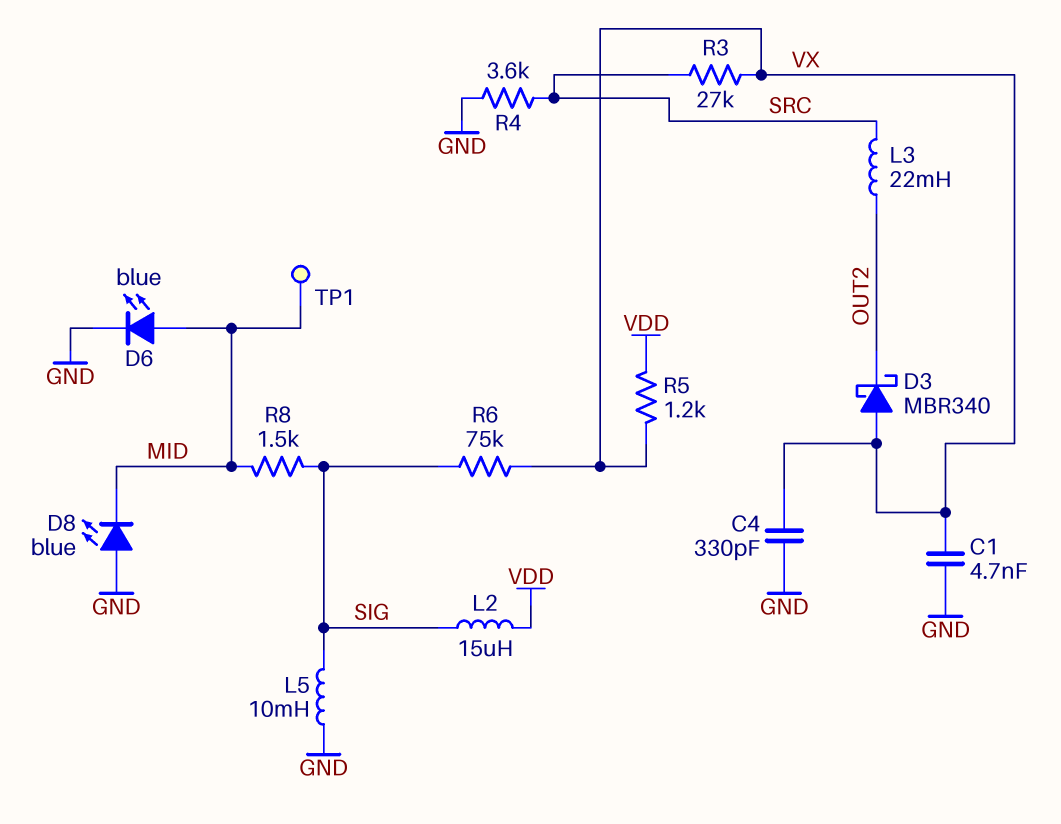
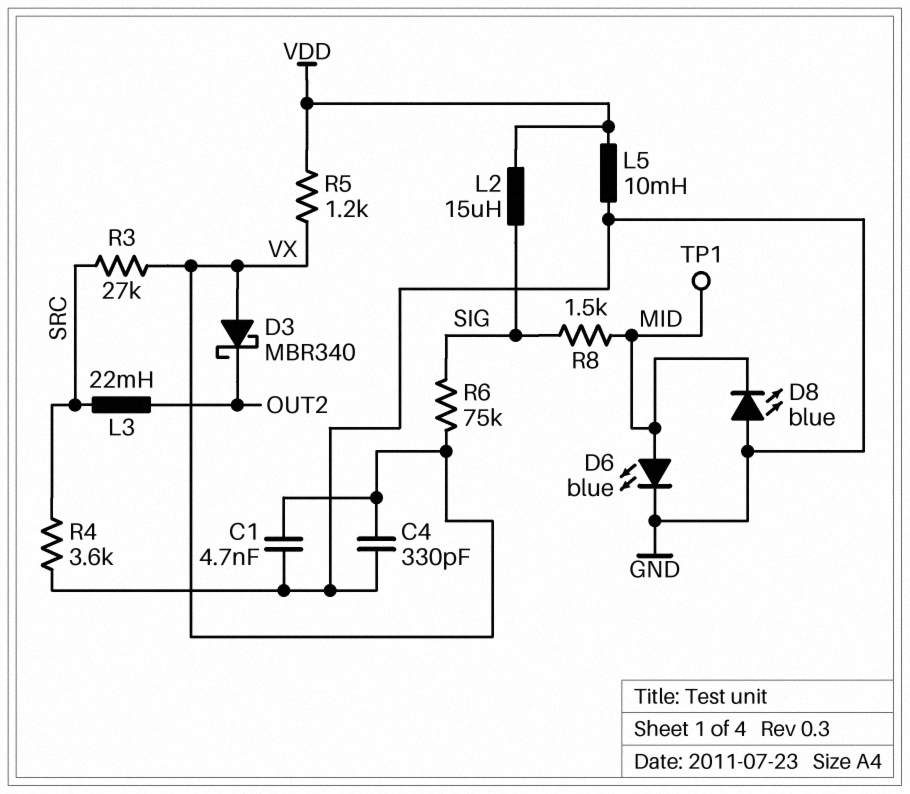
L5: 10mH (GND, SIG) -> 10mH (GND, VDD)

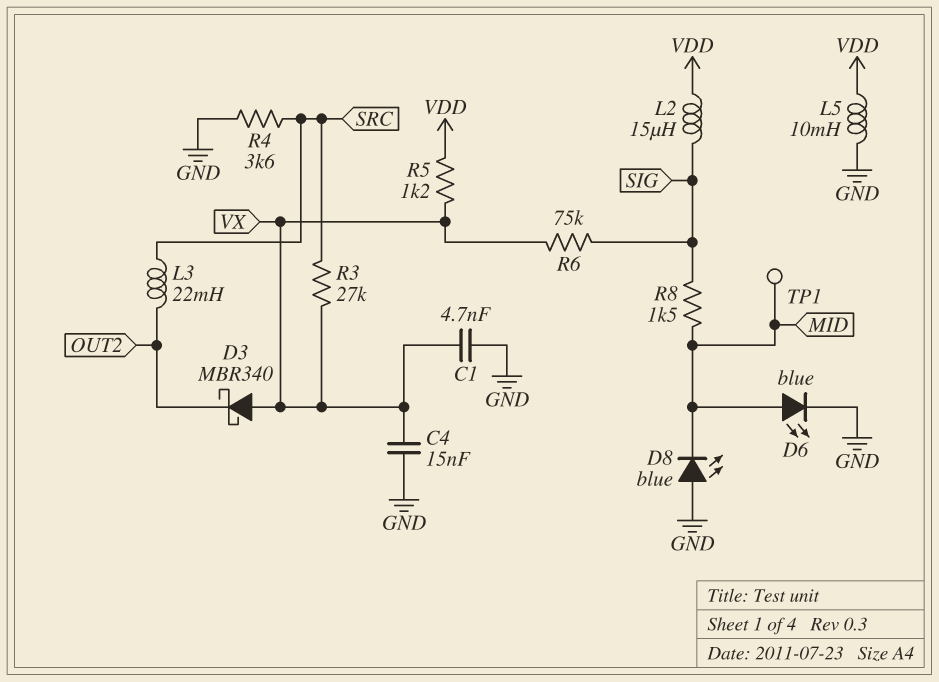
C4: 330pF (GND, VX) -> 15nF (GND, VX)

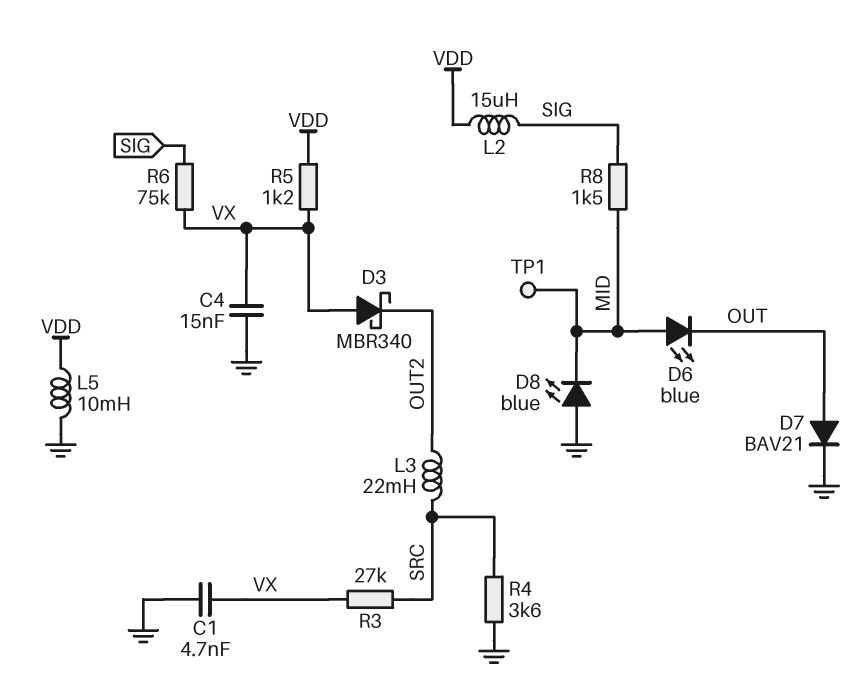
D6: LED blue (A MID, K GND) -> LED blue (A MID, K OUT)
D7: none -> diode BAV21 (A OUT, K GND)

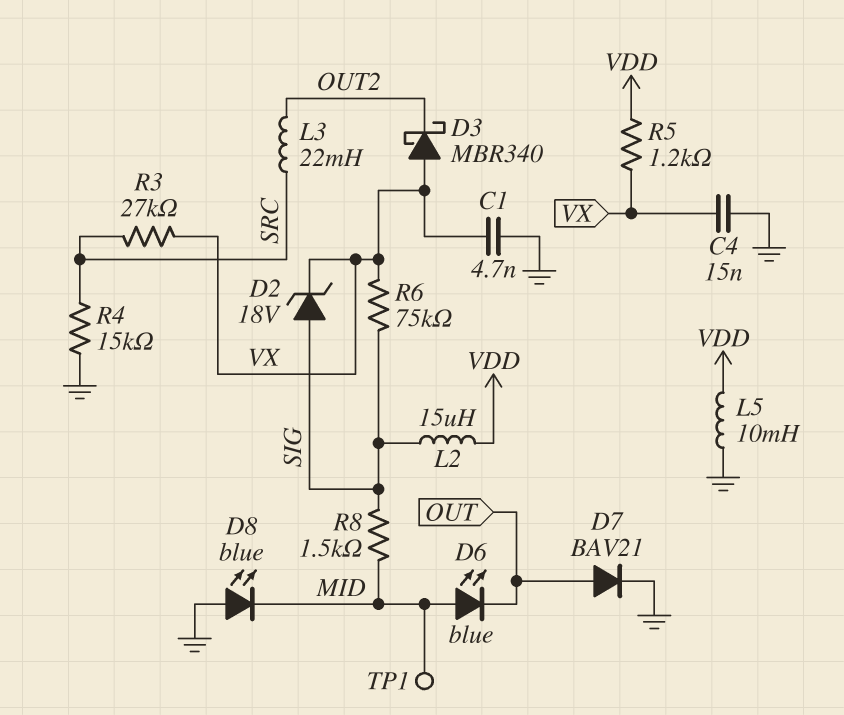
D2: none -> zener 18V (A SIG, K VX)
R4: 3.6k (GND, SRC) -> 15k (GND, SRC)

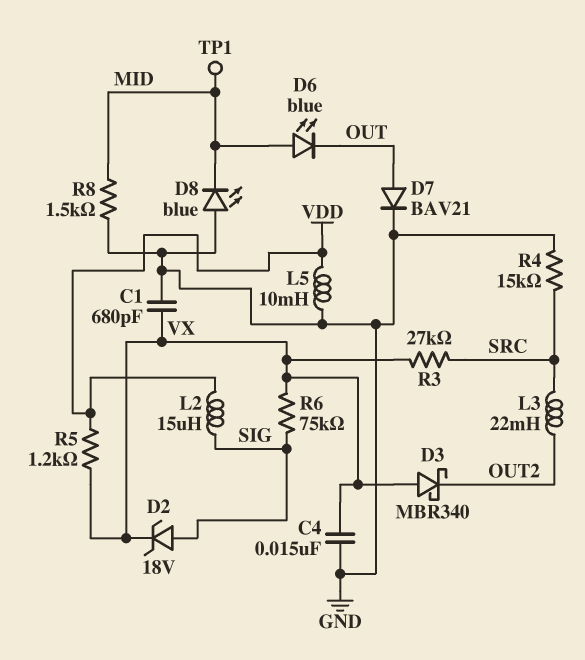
C1: 4.7nF (GND, VX) -> 680pF (GND, VX)
R8: 1.5k (MID, SIG) -> 1.5k (GND, MID)

